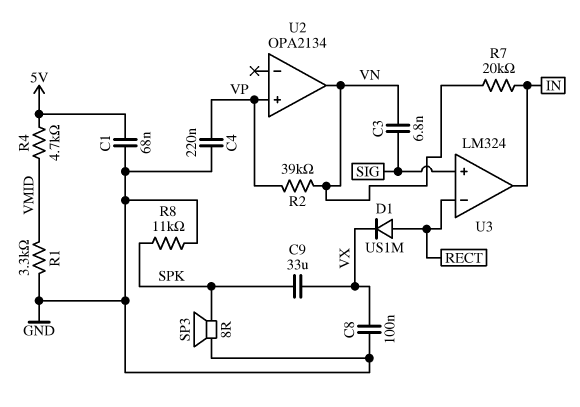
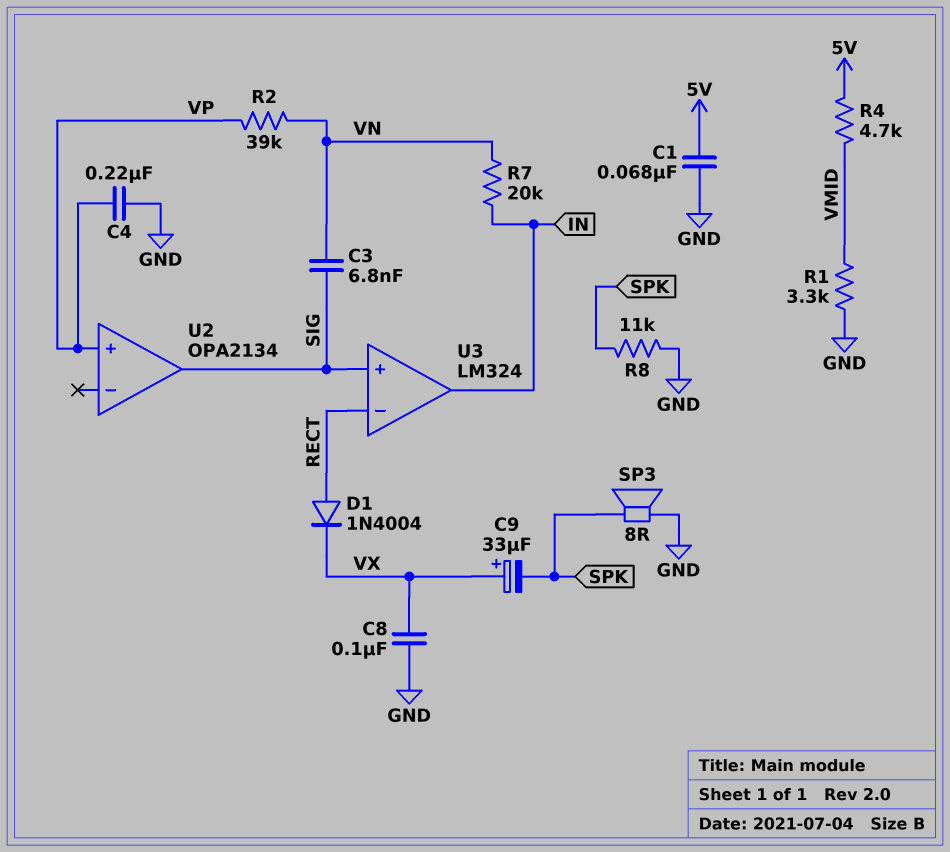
C9: 33uF (SPK, VX) -> 33uF (plus VX, minus SPK)
D1: diode US1M (A RECT, K VX) -> diode 1N4004 (A RECT, K VX)
U2 pin out: VN -> SIG

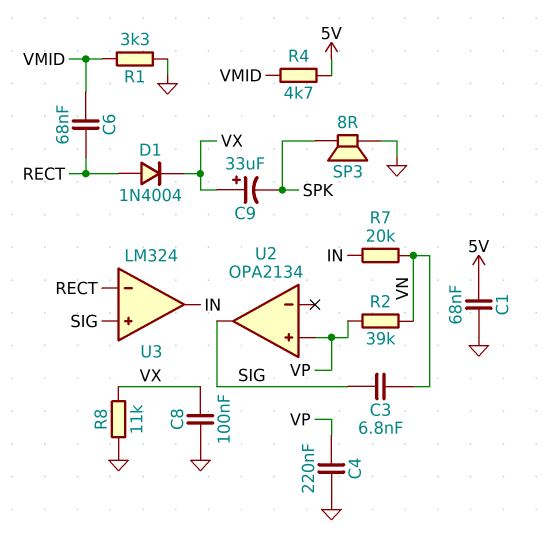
C6: none -> 68nF (RECT, VMID)
R8: 11k (GND, SPK) -> 11k (GND, VX)

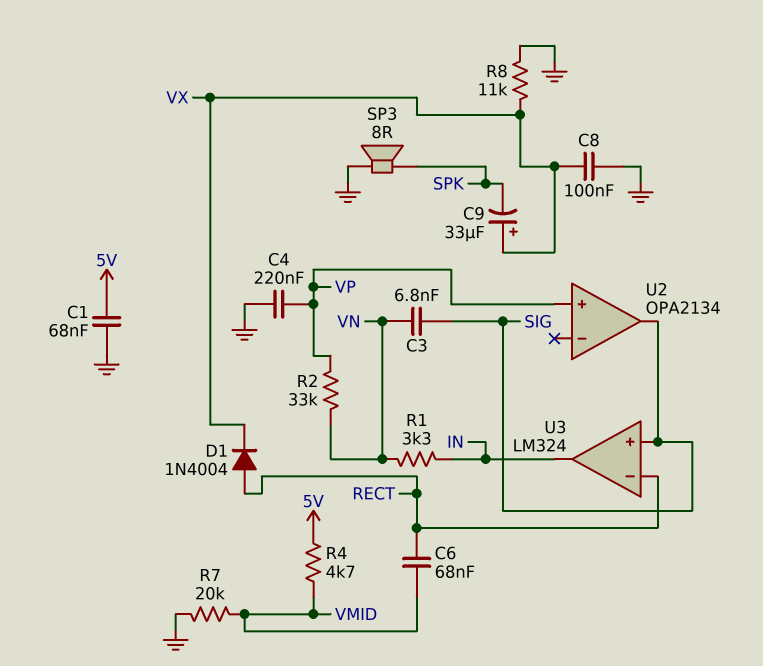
R1: 3.3k (GND, VMID) -> 3.3k (IN, VN)
R2: 39k (VN, VP) -> 33k (VN, VP)
R7: 20k (IN, VN) -> 20k (GND, VMID)

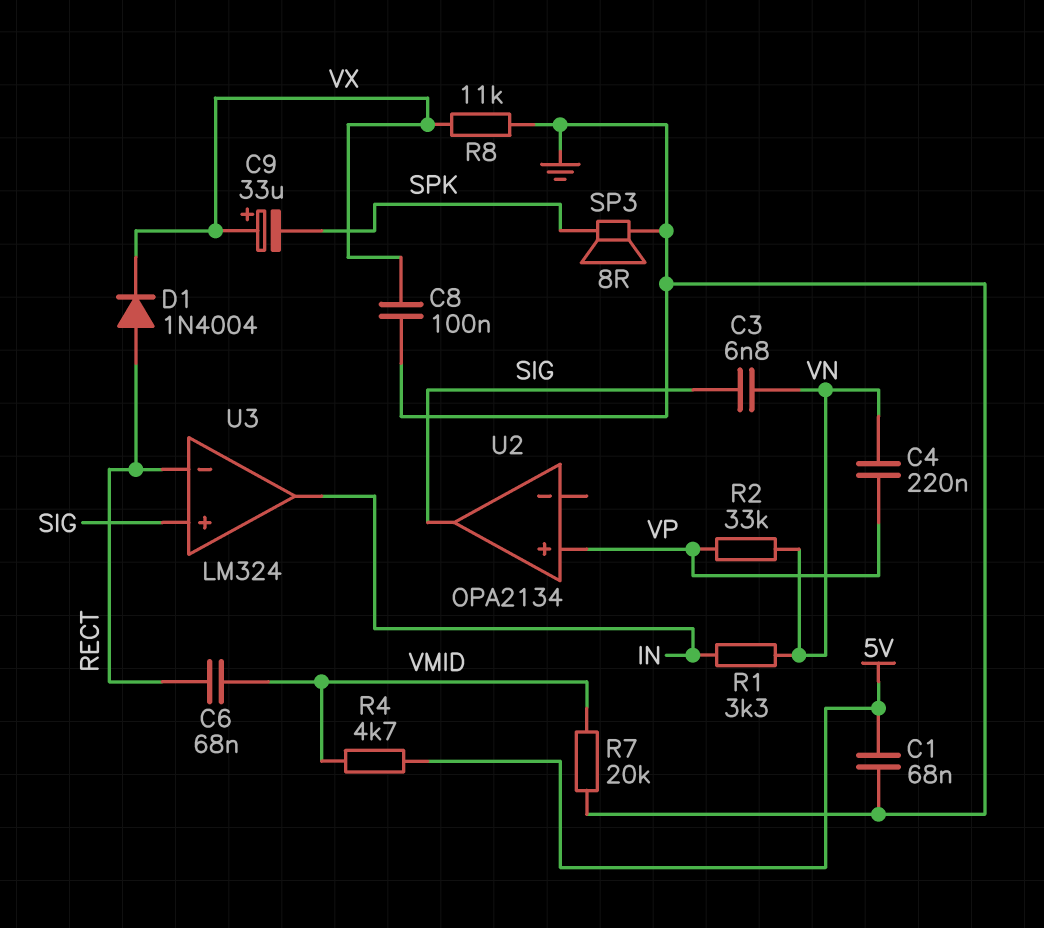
C4: 220nF (GND, VP) -> 220nF (VN, VP)

